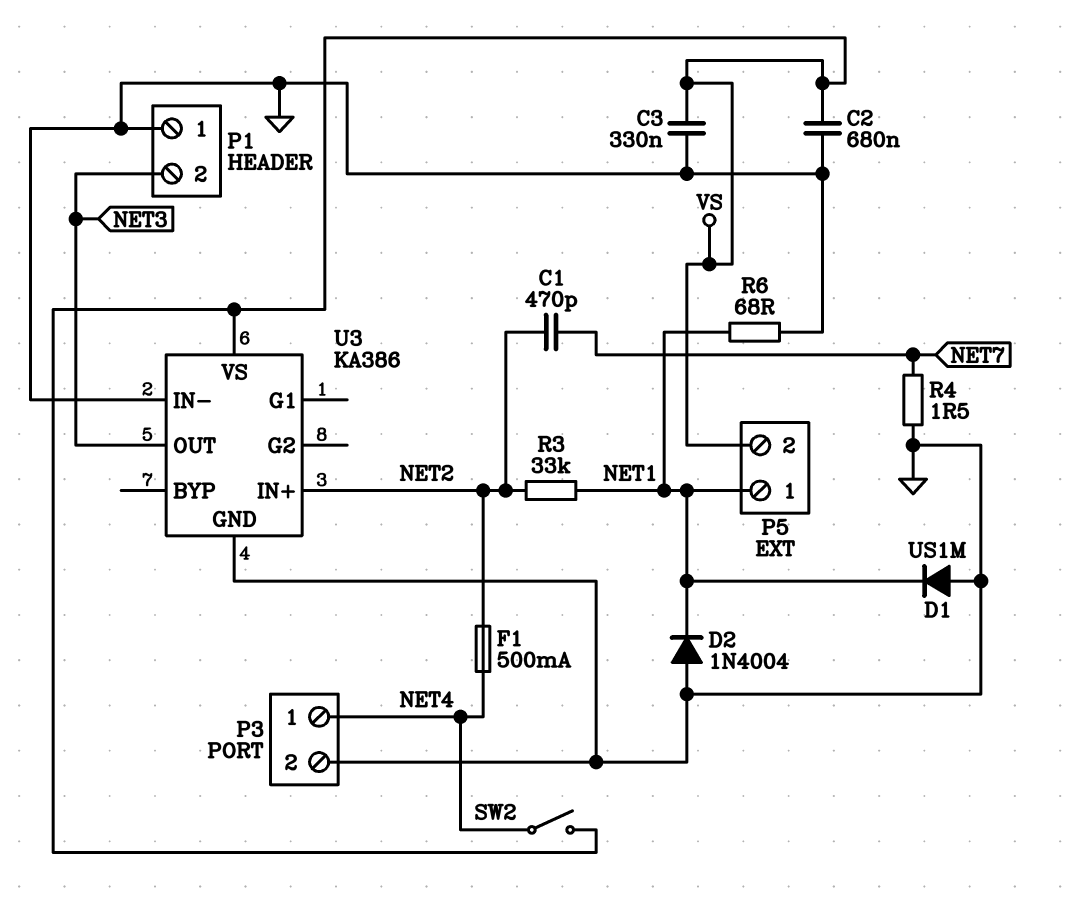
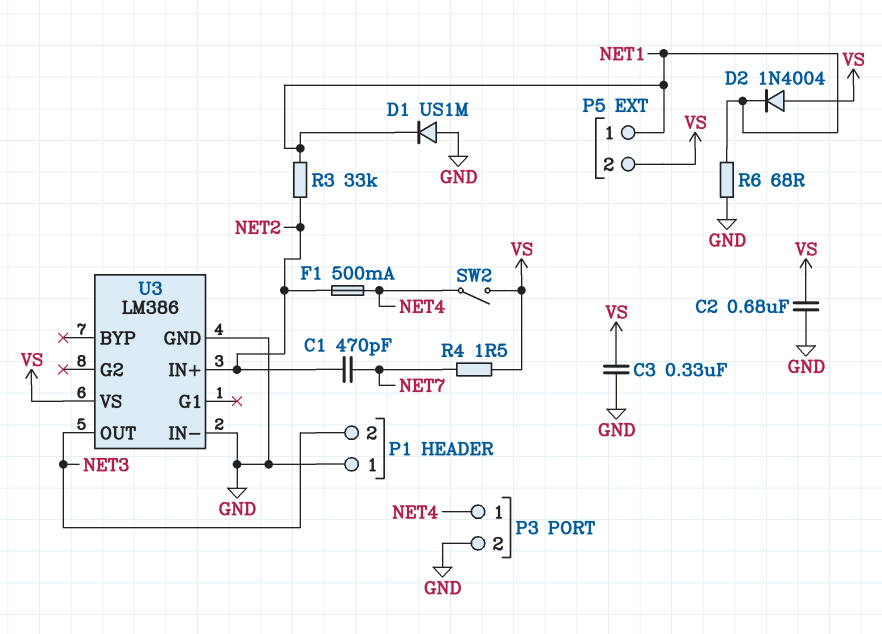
D2: diode 1N4004 (A GND, K NET1) -> diode 1N4004 (A VS, K NET1)
R4: 1.5 (GND, NET7) -> 1.5 (NET7, VS)
U3: KA386 -> LM386

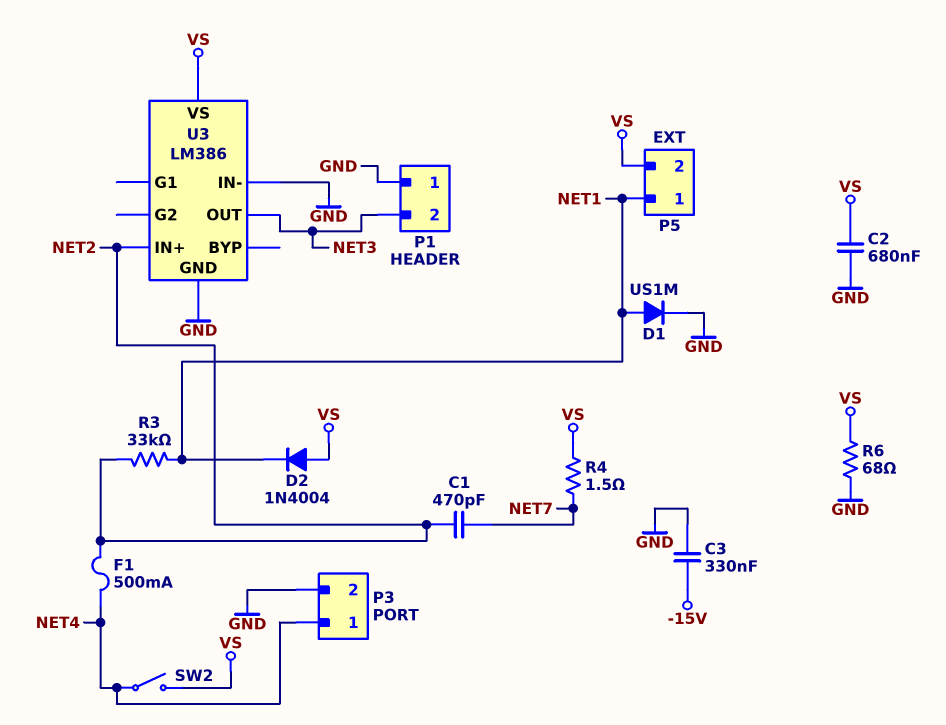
C3: 330nF (GND, VS) -> 330nF (-15V, GND)
D1: diode US1M (A GND, K NET1) -> diode US1M (A NET1, K GND)
R6: 68 (GND, NET1) -> 68 (GND, VS)

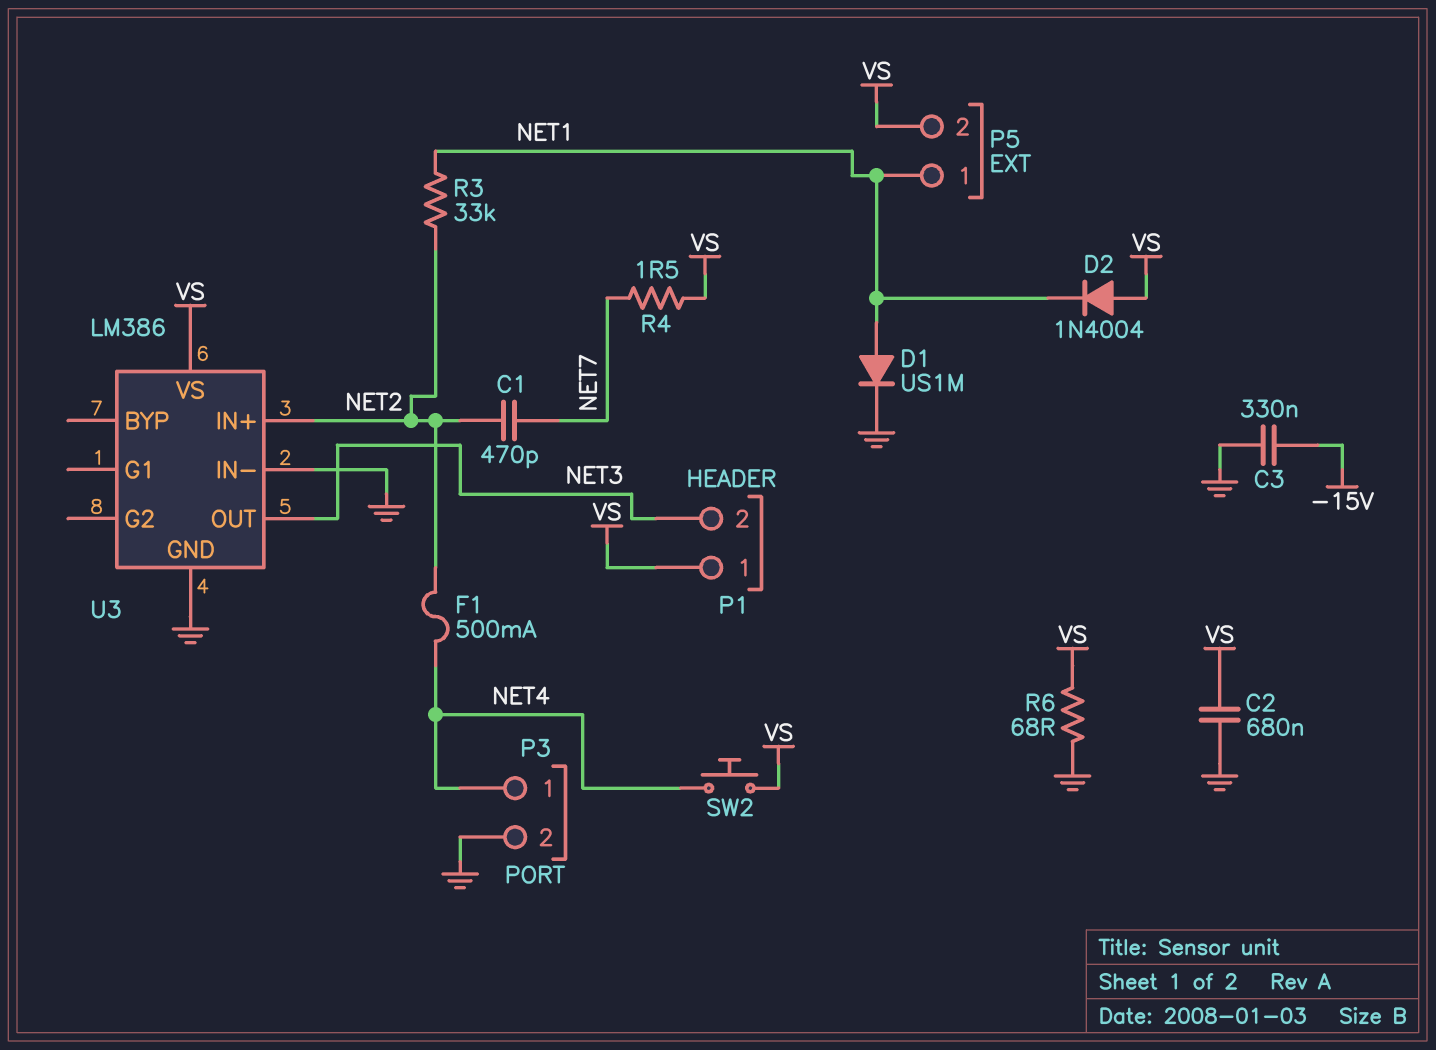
P1 pin 1: GND -> VS
SW2: switch (NET4, VS) -> button (NET4, VS)

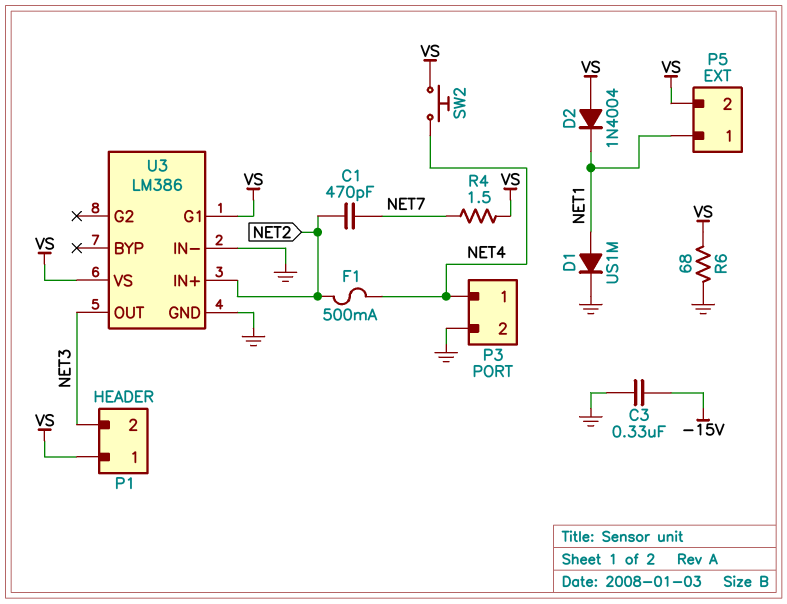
C2: 680nF (GND, VS) -> none
R3: 33k (NET1, NET2) -> none
U3 pin G1: none -> VS

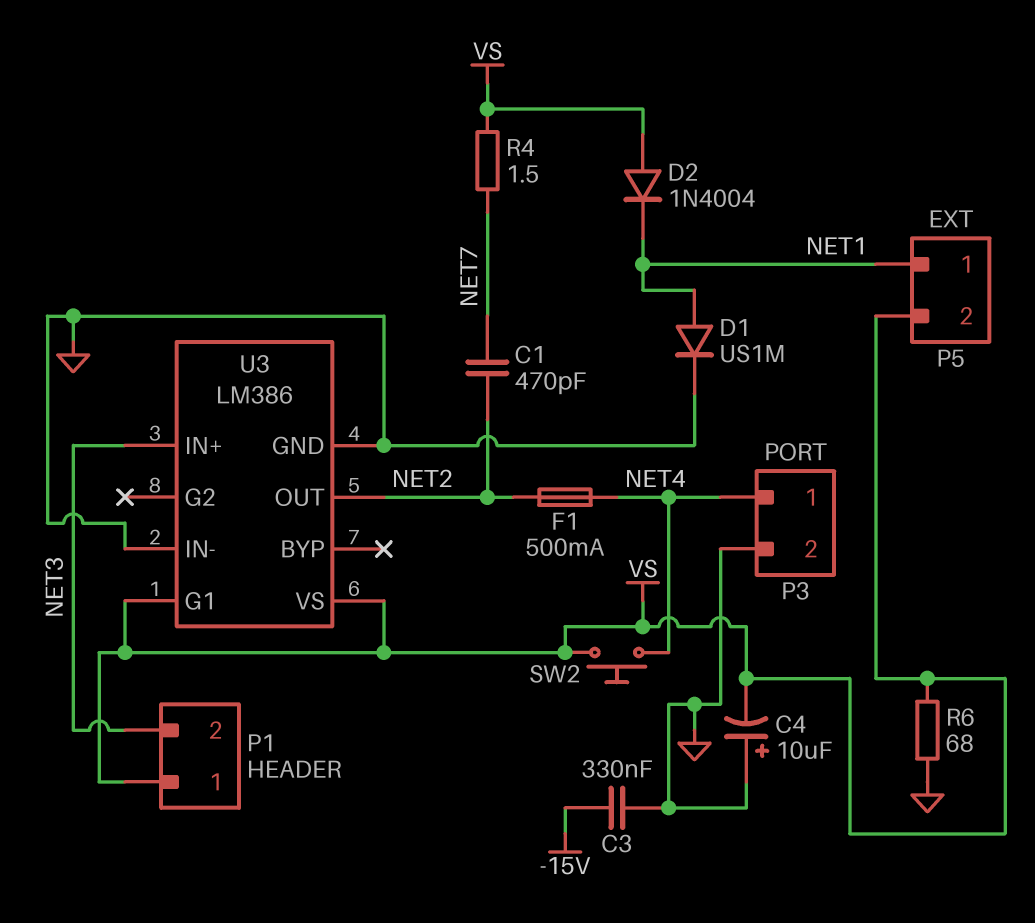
C4: none -> 10uF (plus GND, minus VS)
U3 pin IN+: NET2 -> NET3
U3 pin OUT: NET3 -> NET2

